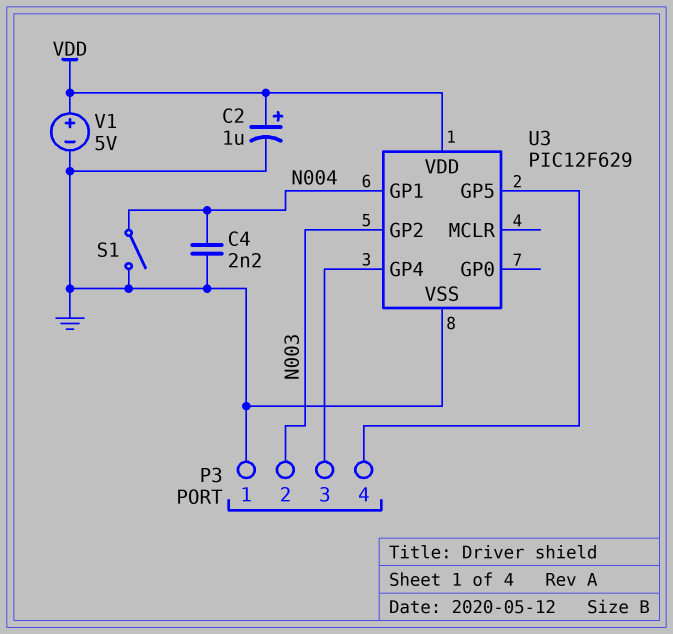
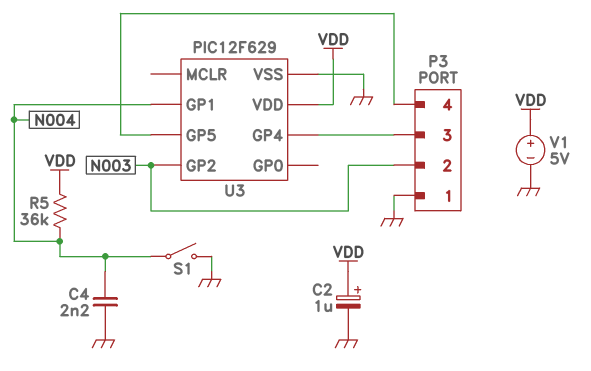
R5: none -> 36k (N004, VDD)

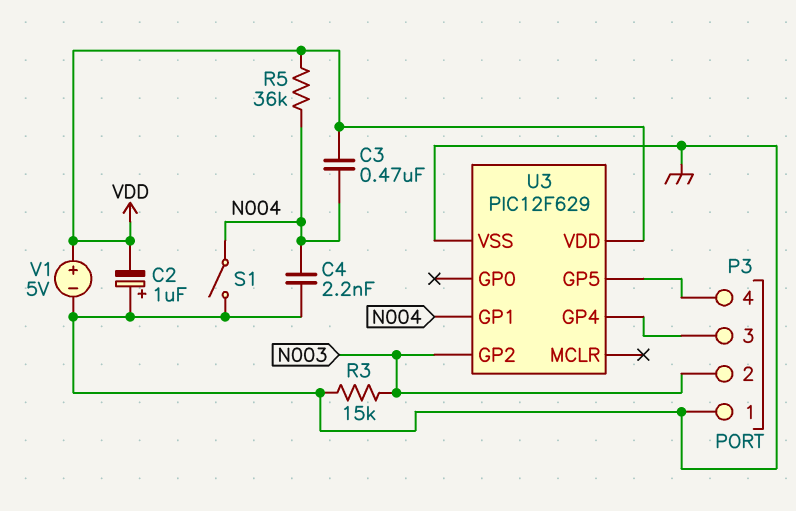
C2: 1uF (plus VDD, minus GND) -> 1uF (plus GND, minus VDD)
C3: none -> 470nF (N004, VDD)
R3: none -> 15k (GND, N003)

